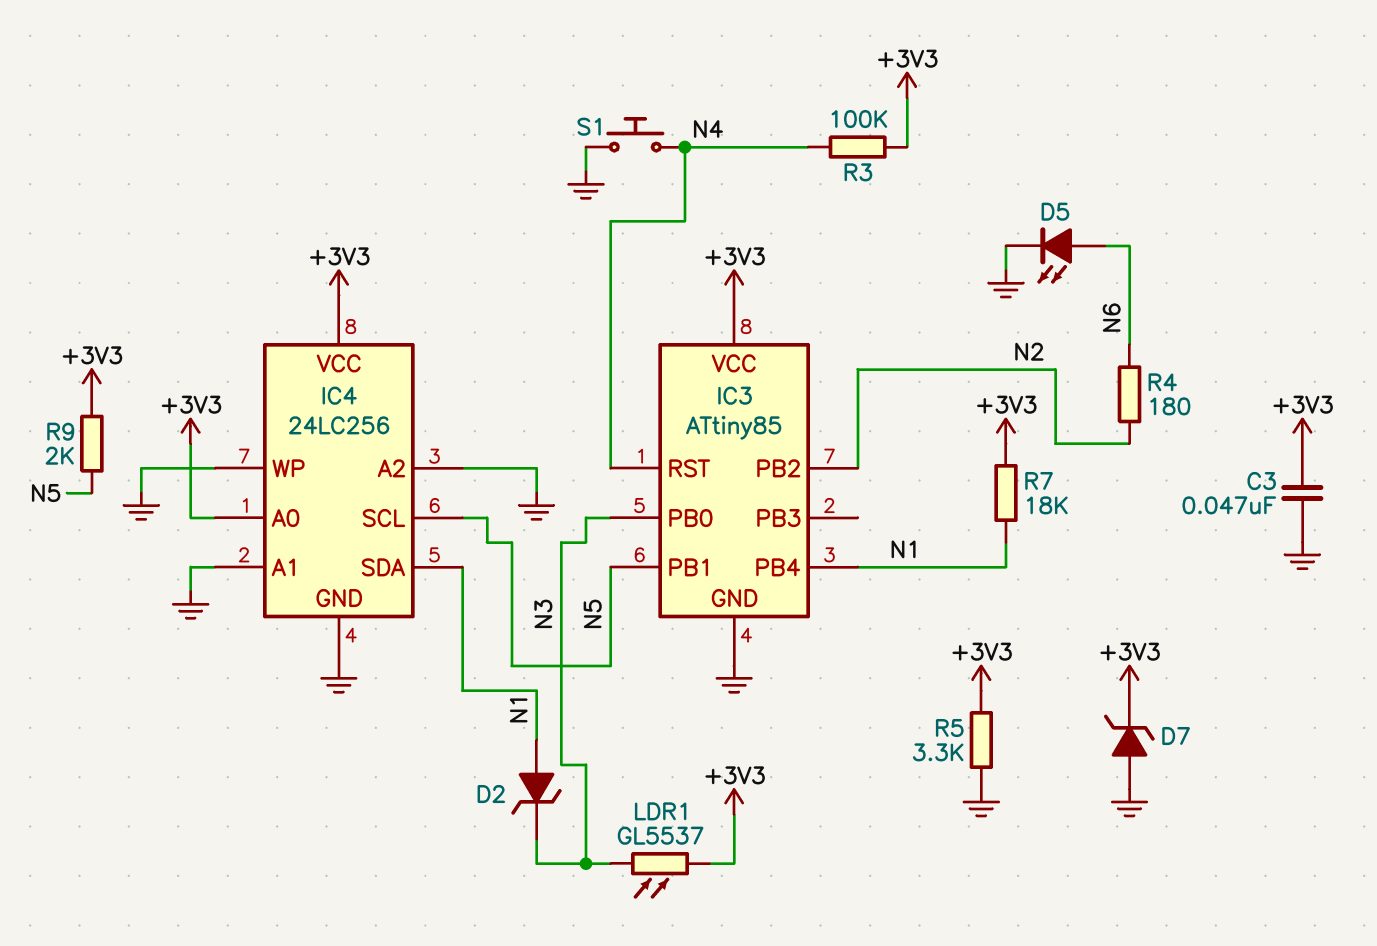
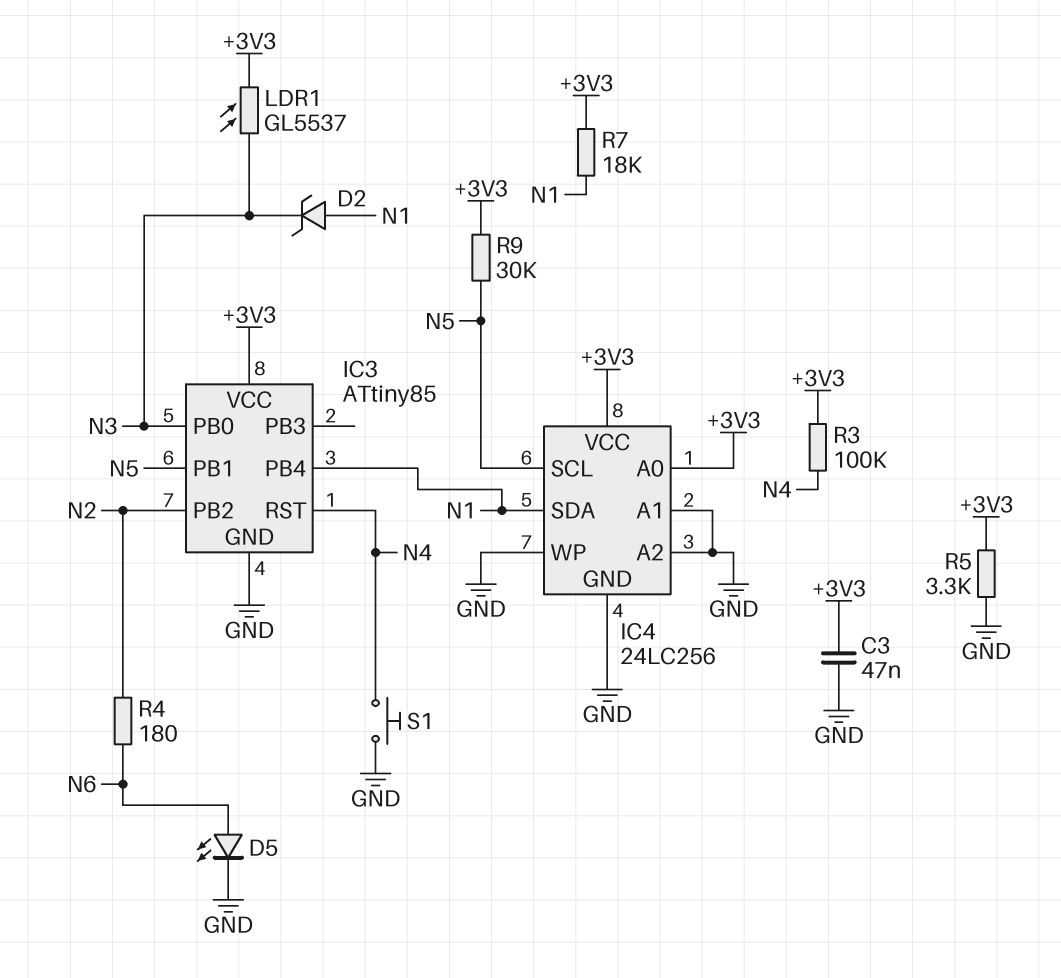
D7: zener (A GND, K +3V3) -> none
R9: 2k (+3V3, N5) -> 30k (+3V3, N5)

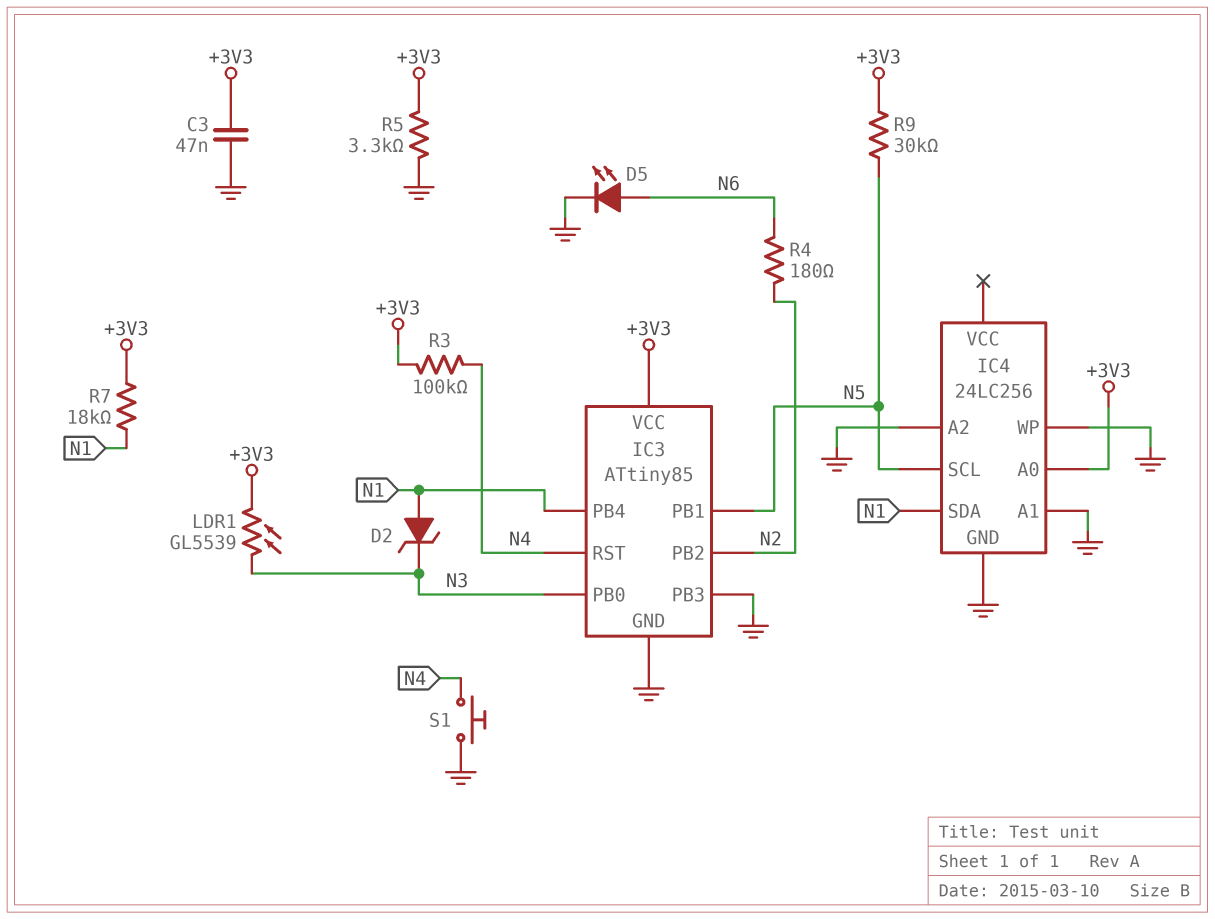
IC3 pin PB3: none -> GND
IC4 pin VCC: +3V3 -> none
LDR1: GL5537 (+3V3, N3) -> GL5539 (+3V3, N3)

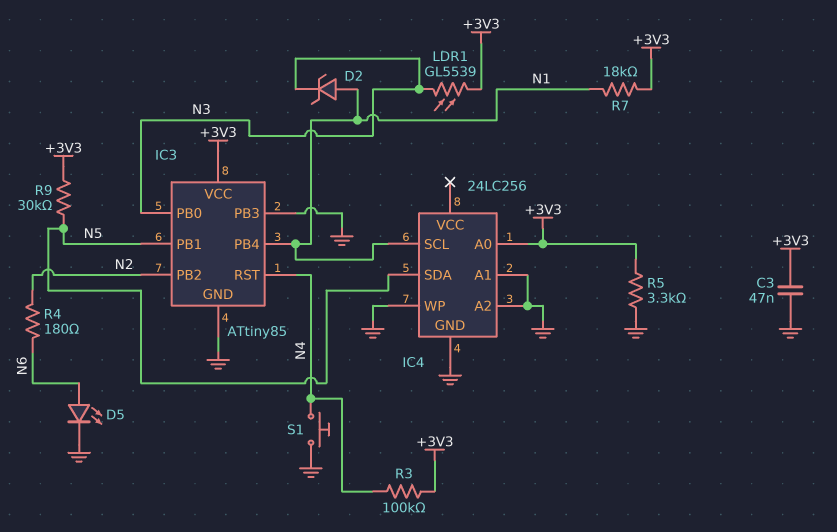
IC4 pin SCL: N5 -> N1
IC4 pin SDA: N1 -> N5

